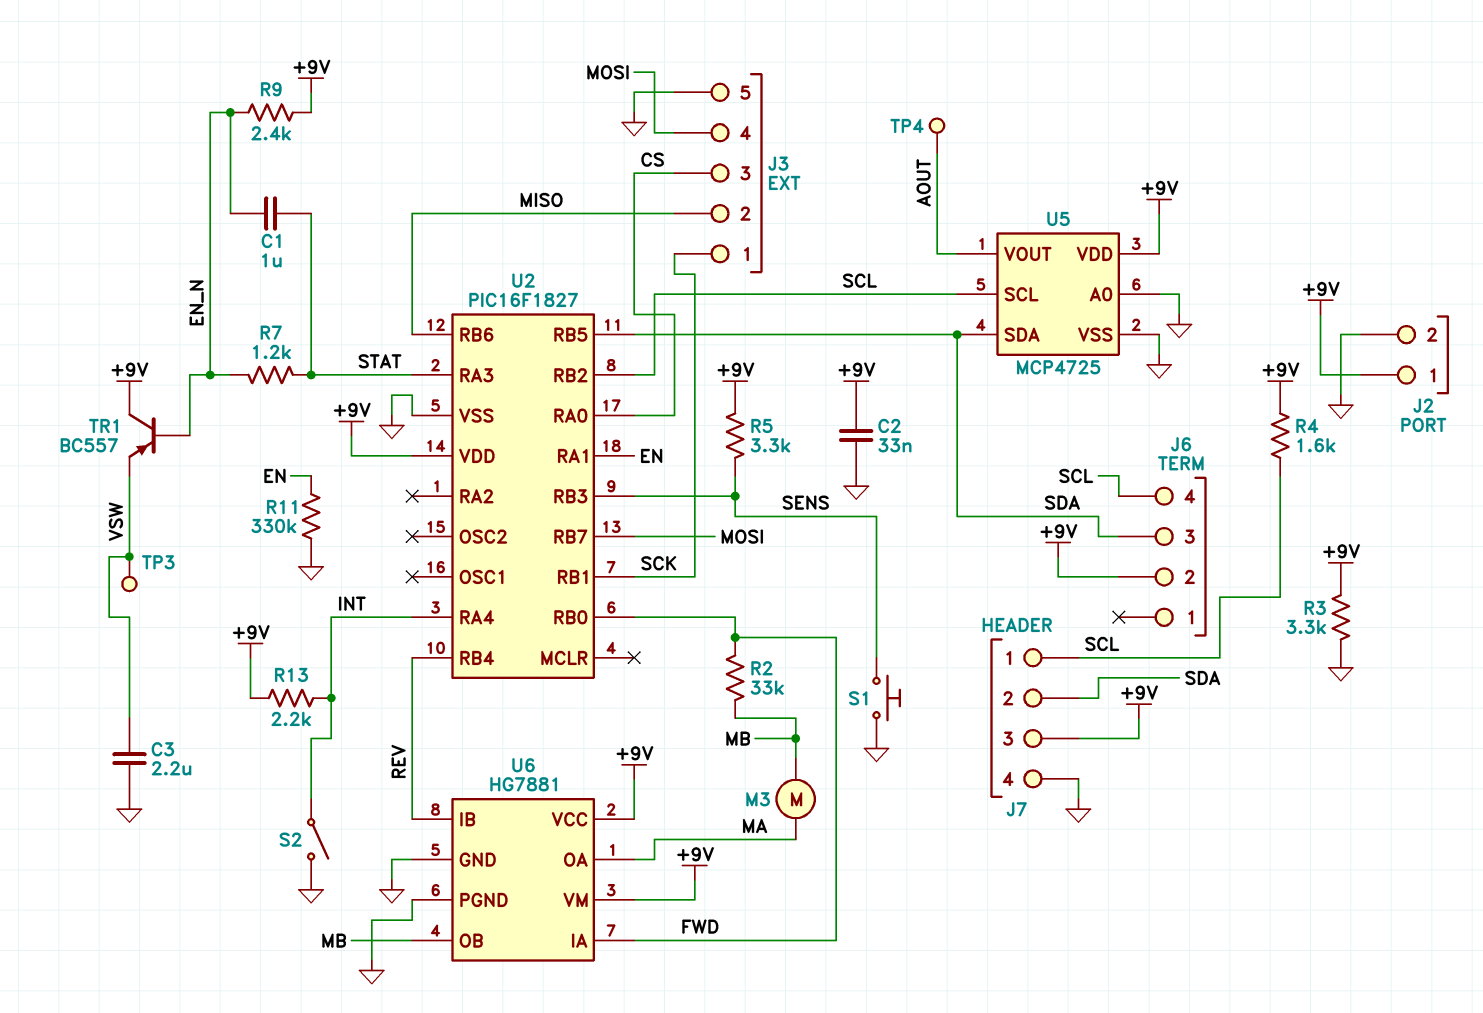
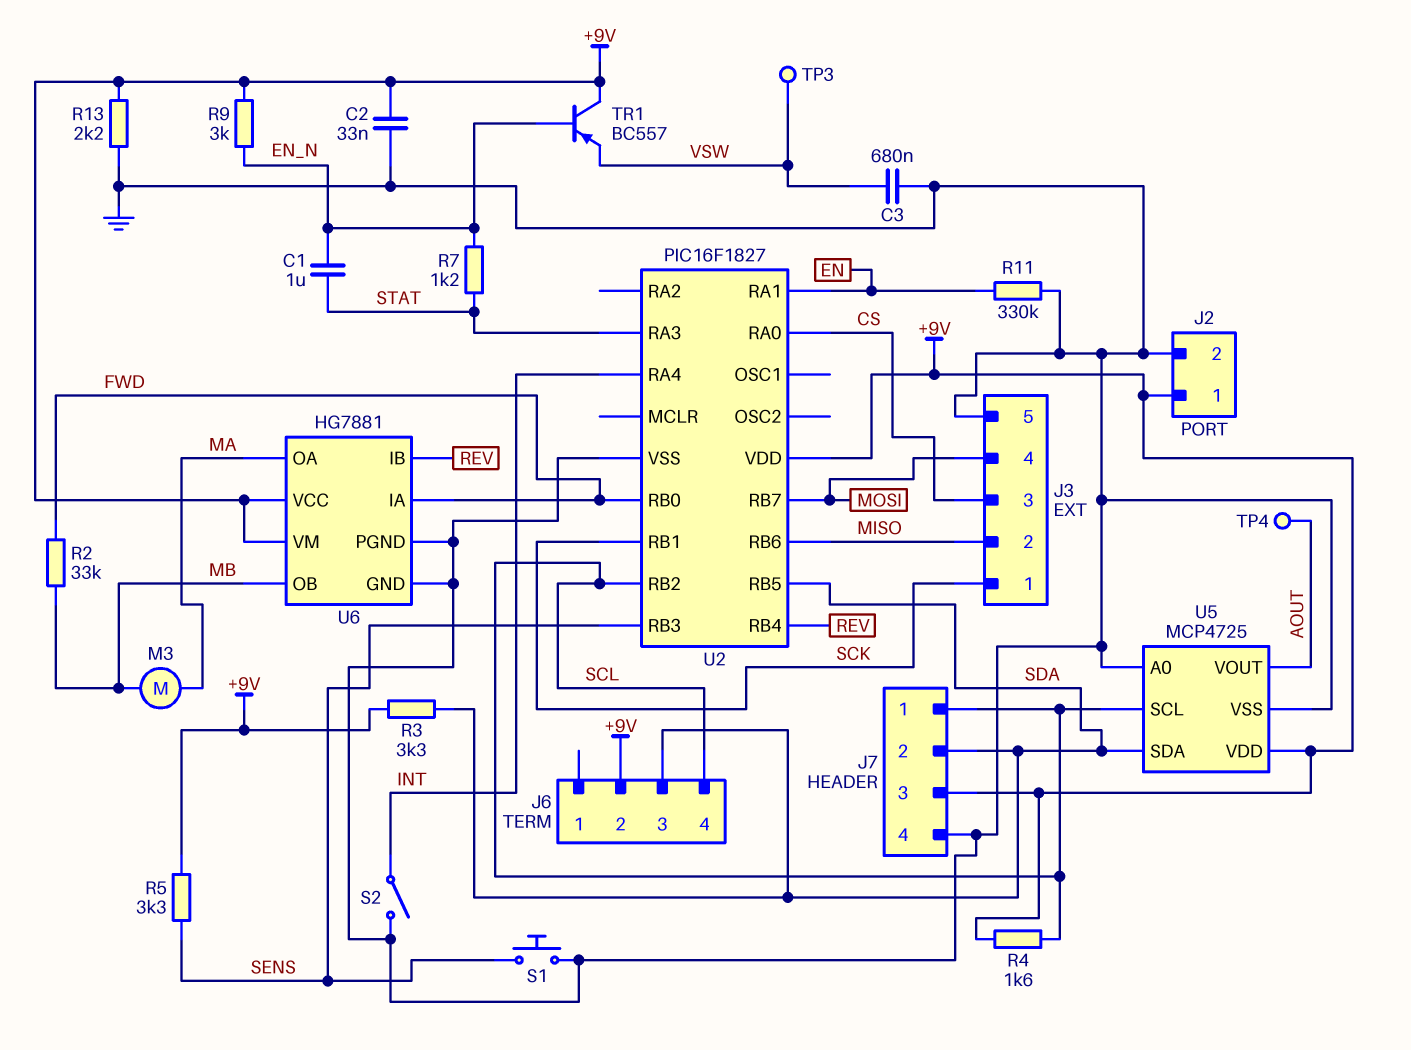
C3: 2.2uF (GND, VSW) -> 680nF (GND, VSW)
R3: 3.3k (+9V, GND) -> 3.3k (+9V, SDA)
R9: 2.4k (+9V, EN_N) -> 3k (+9V, EN_N)
R13: 2.2k (+9V, INT) -> 2.2k (+9V, GND)

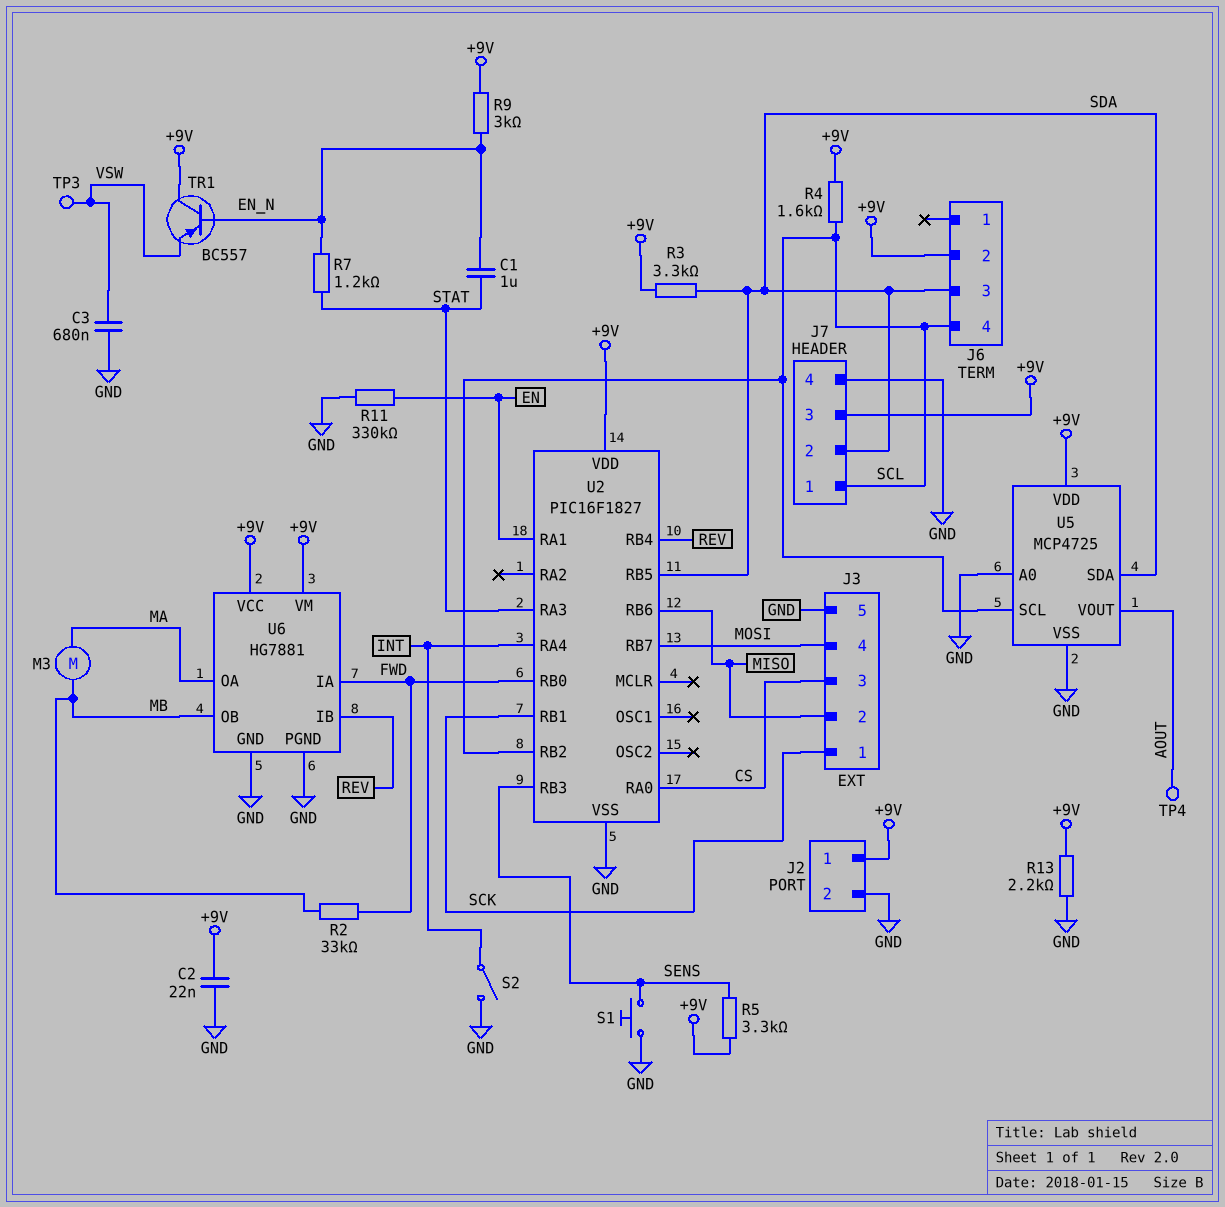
C2: 33nF (+9V, GND) -> 22nF (+9V, GND)

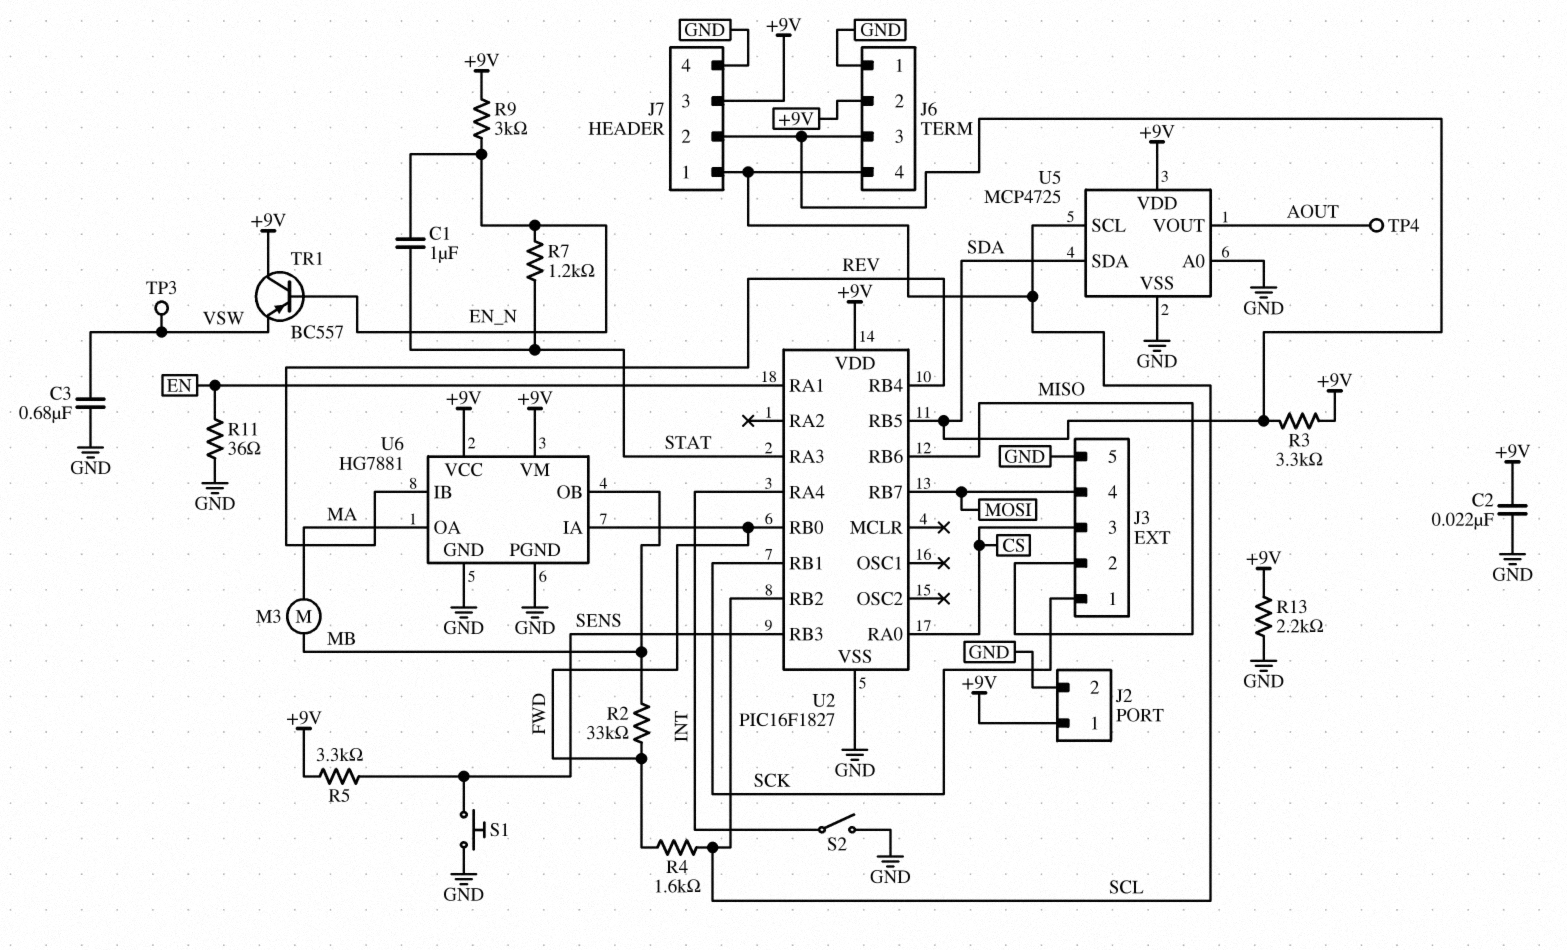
J6 pin 1: none -> GND
R4: 1.6k (+9V, SCL) -> 1.6k (FWD, SCL)
R11: 330k (EN, GND) -> 36 (EN, GND)

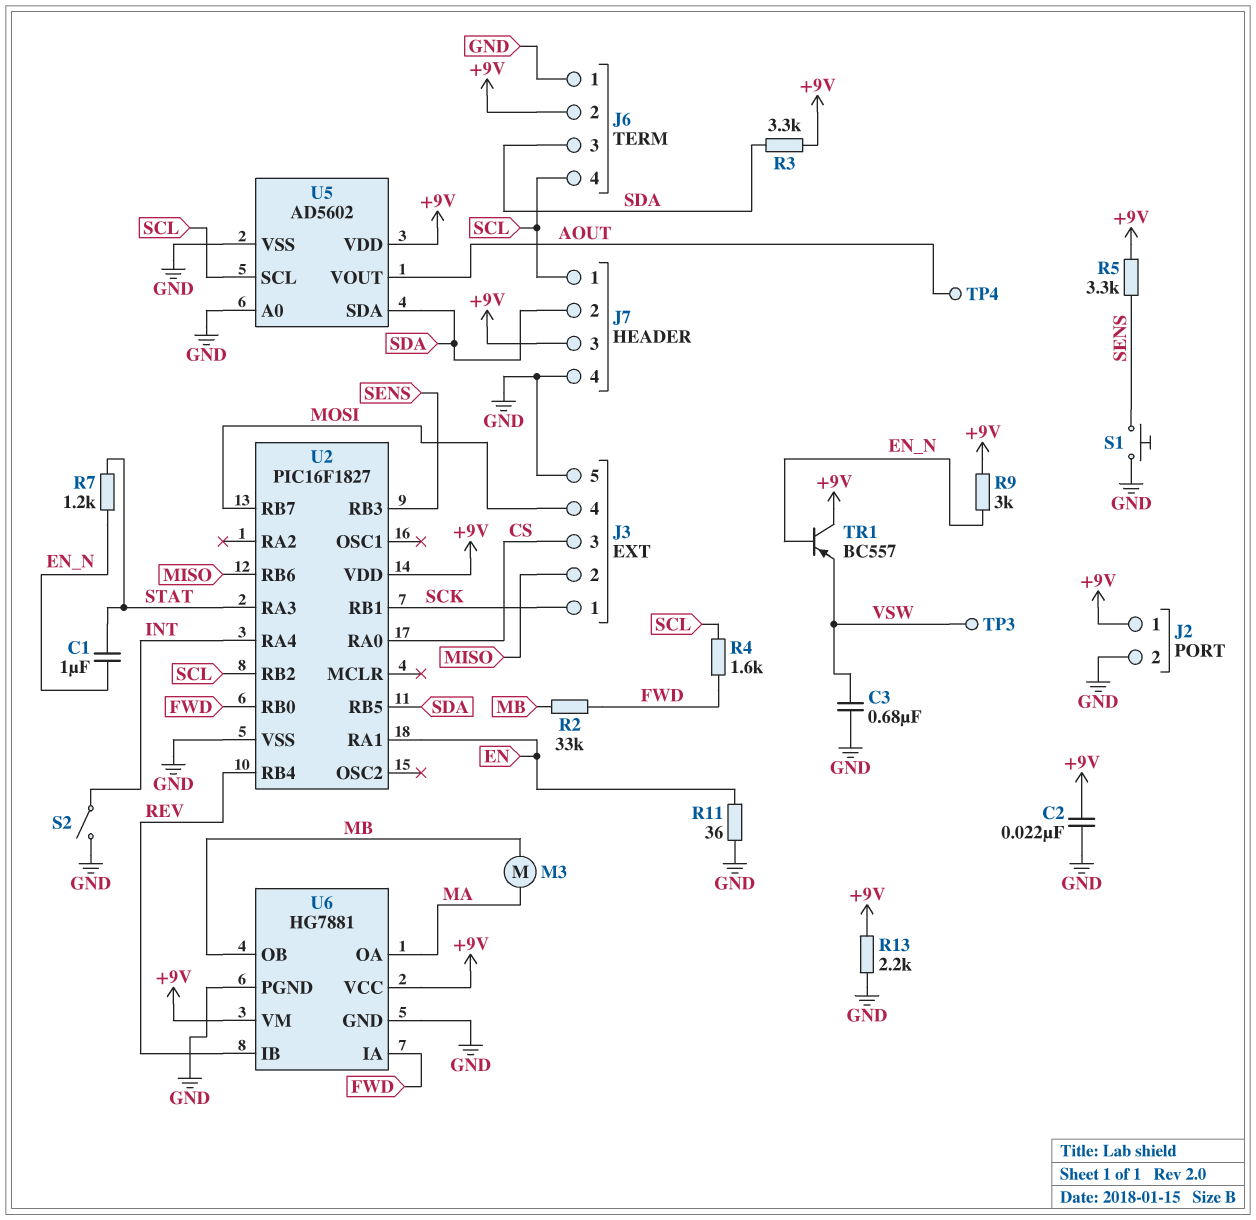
U5: MCP4725 -> AD5602

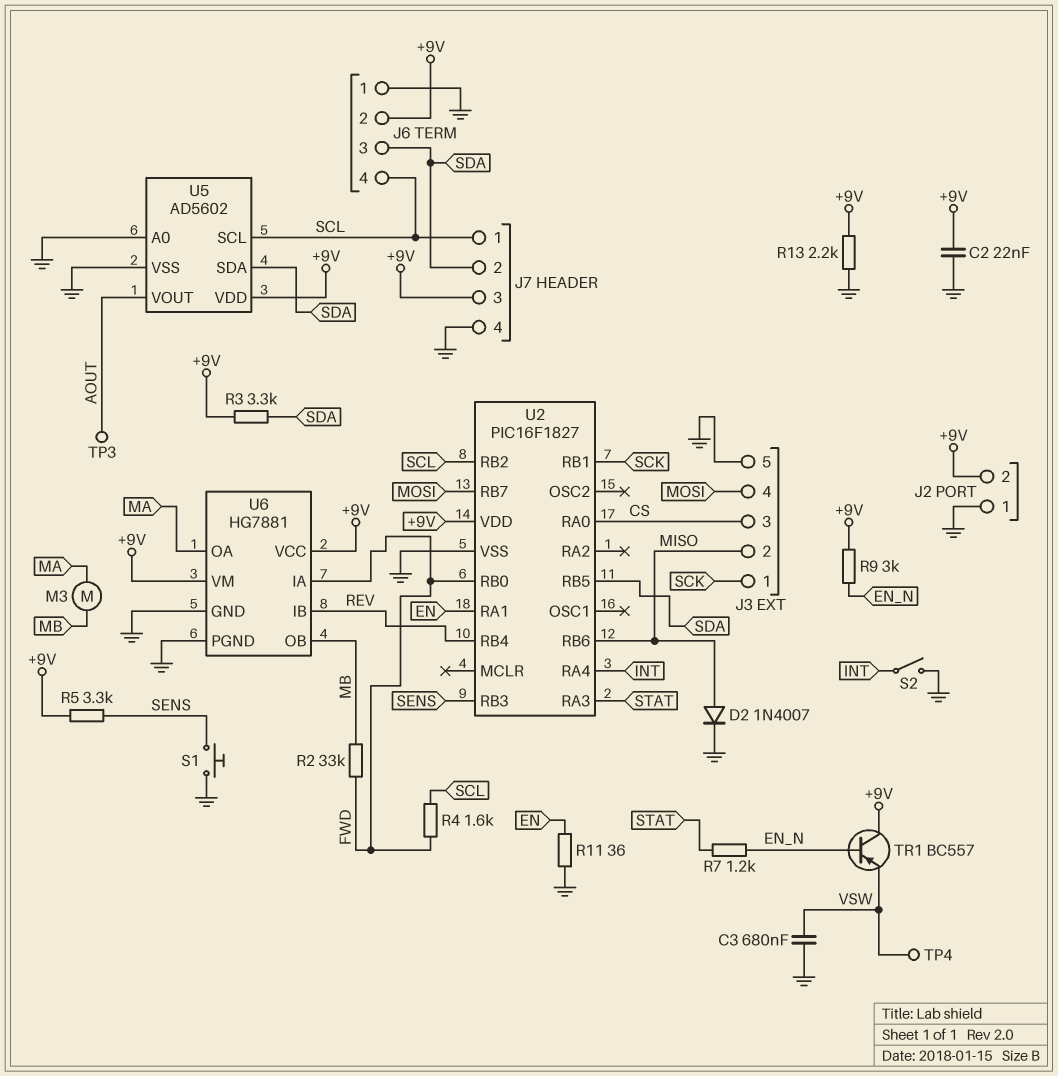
C1: 1uF (EN_N, STAT) -> none
D2: none -> diode 1N4007 (A MISO, K GND)
J2 pin 1: +9V -> GND
J2 pin 2: GND -> +9V
TP3: test point (VSW) -> test point (AOUT)
TP4: test point (AOUT) -> test point (VSW)

